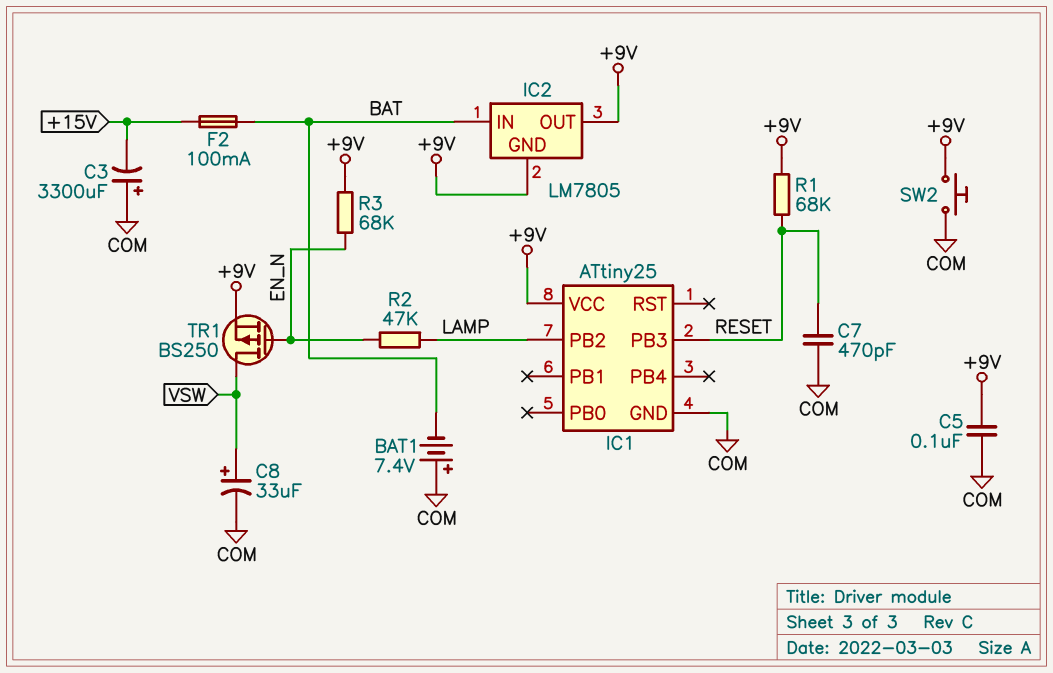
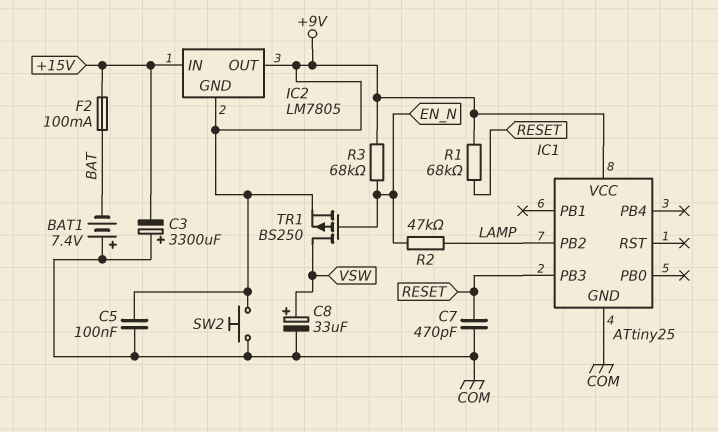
IC2 pin IN: BAT -> +15V

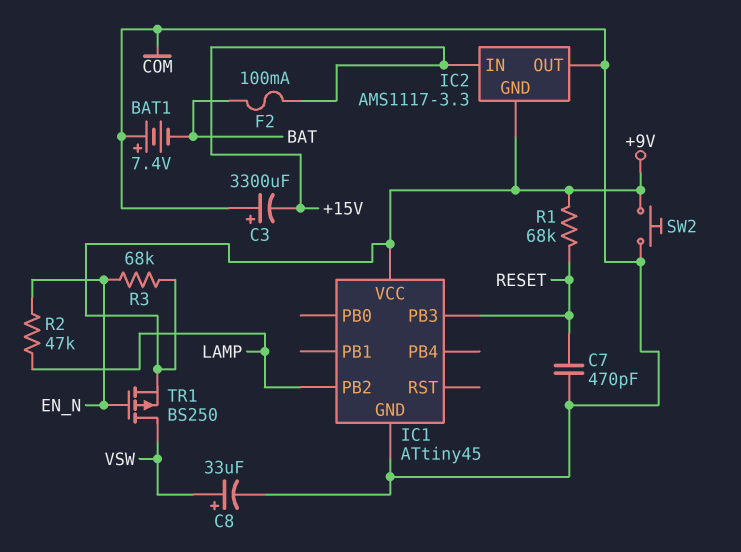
C5: 100nF (+9V, COM) -> none
IC1: ATtiny25 -> ATtiny45
IC2: LM7805 -> AMS1117-3.3
IC2 pin OUT: +9V -> COM

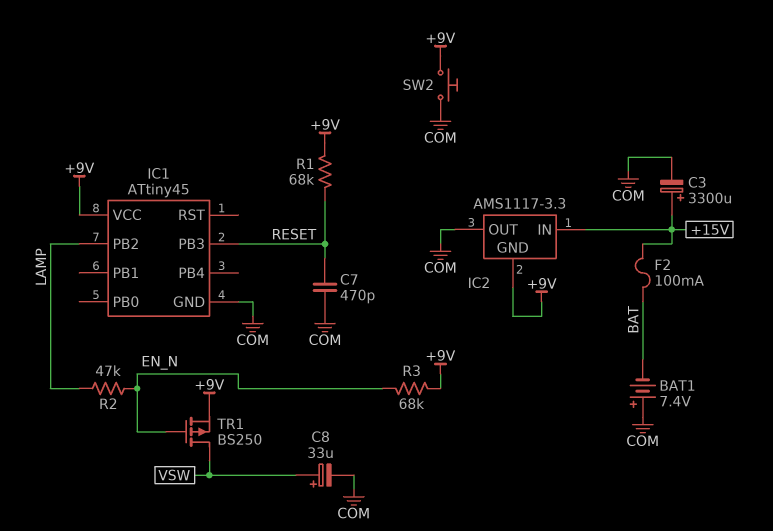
C3: 3300uF (plus COM, minus +15V) -> 3300uF (plus +15V, minus COM)

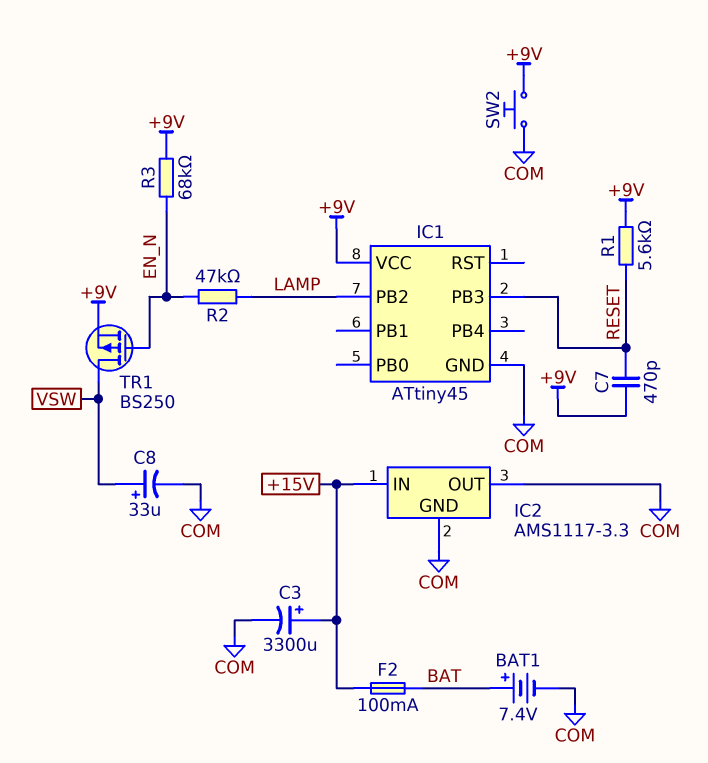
BAT1: 7.4V (plus COM, minus BAT) -> 7.4V (plus BAT, minus COM)
C7: 470pF (COM, RESET) -> 470pF (+9V, RESET)
IC2 pin GND: +9V -> COM
R1: 68k (+9V, RESET) -> 5.6k (+9V, RESET)

